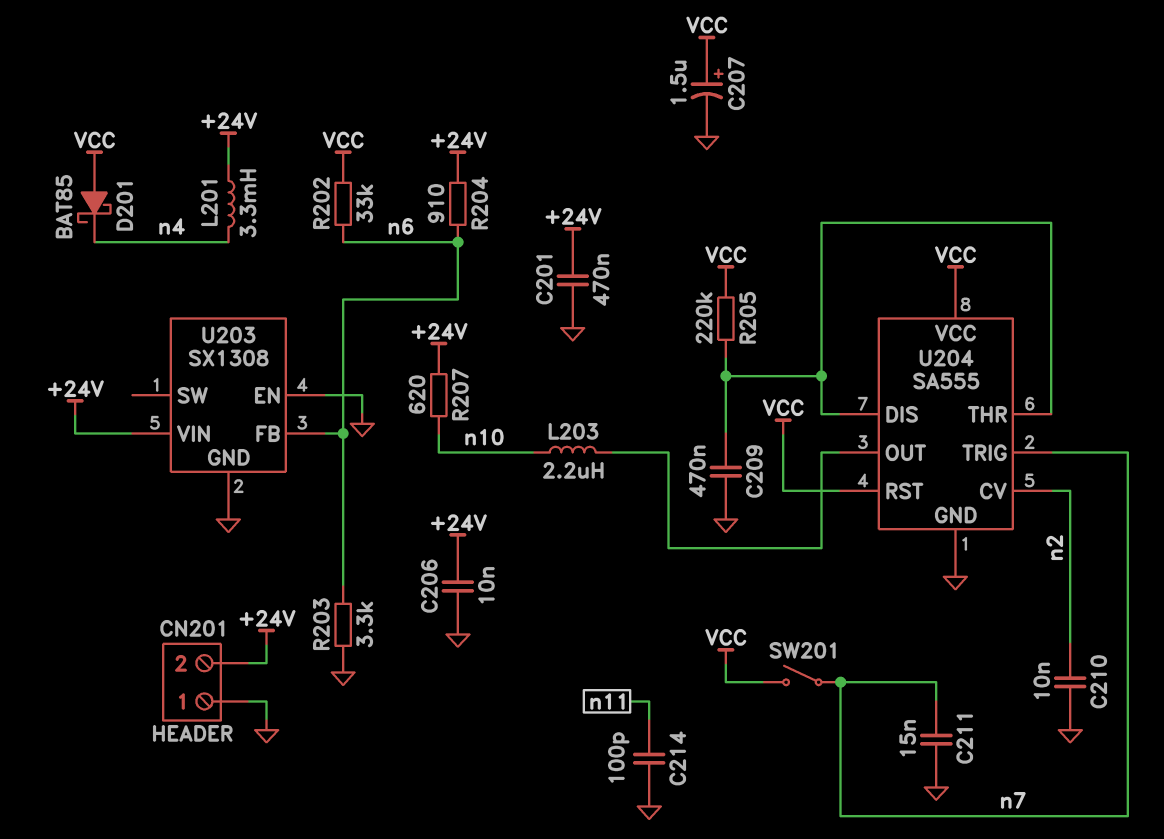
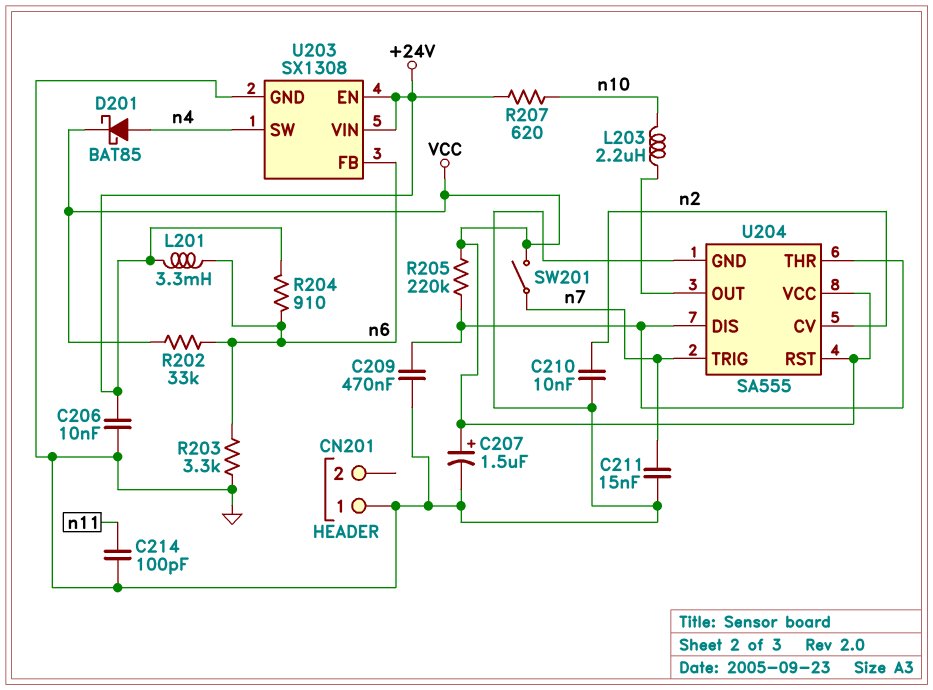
C201: 470nF (+24V, GND) -> none
CN201 pin 2: +24V -> none
D201: schottky BAT85 (A VCC, K n4) -> schottky BAT85 (A n4, K VCC)
L201: 3.3mH (+24V, n4) -> 3.3mH (+24V, n6)
U203 pin EN: GND -> +24V
U203 pin SW: none -> n4

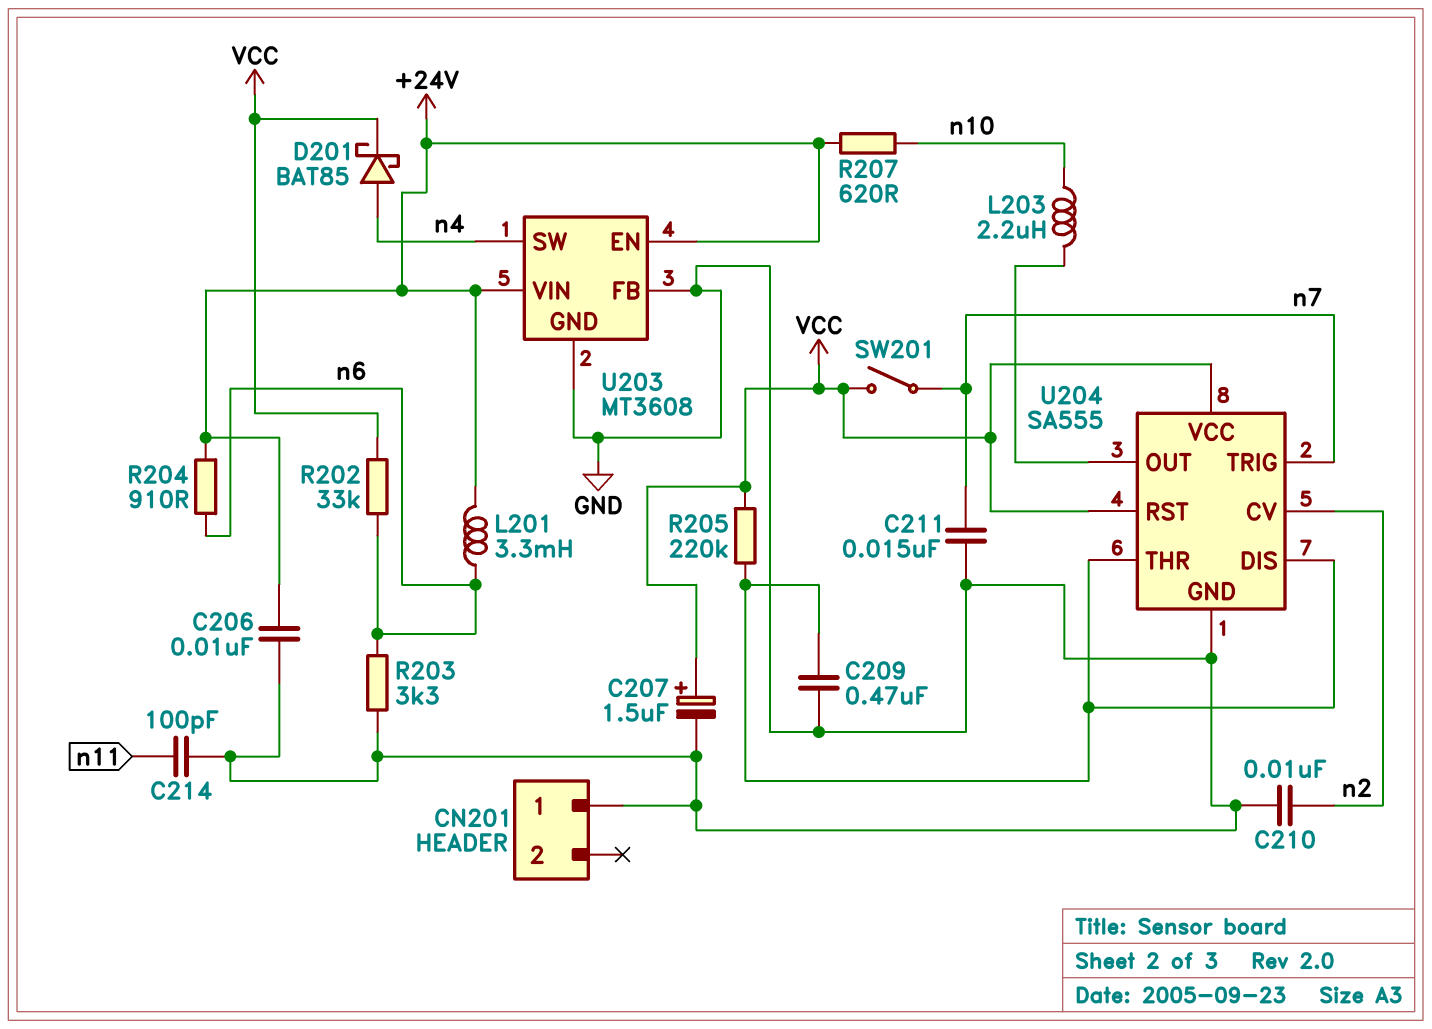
U203: SX1308 -> MT3608
U203 pin FB: n6 -> GND

